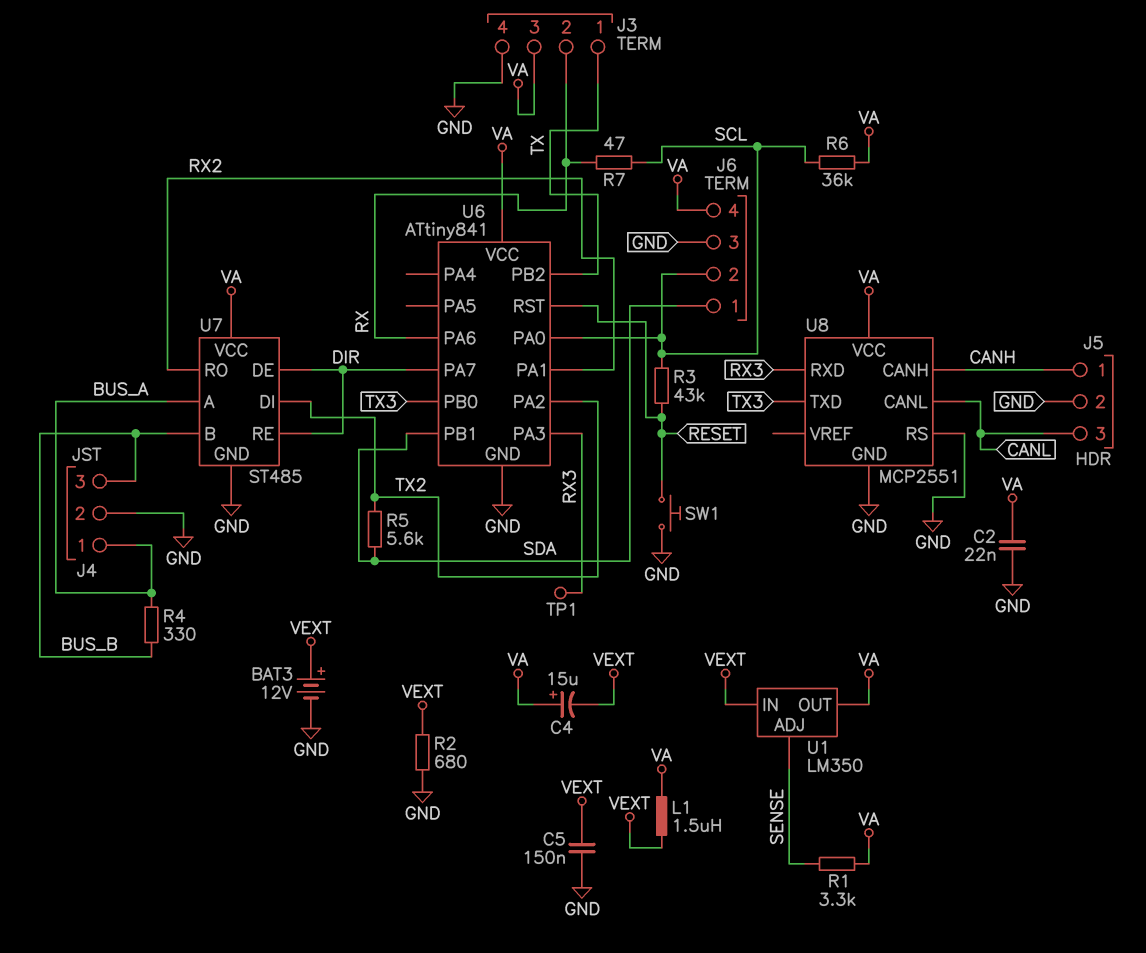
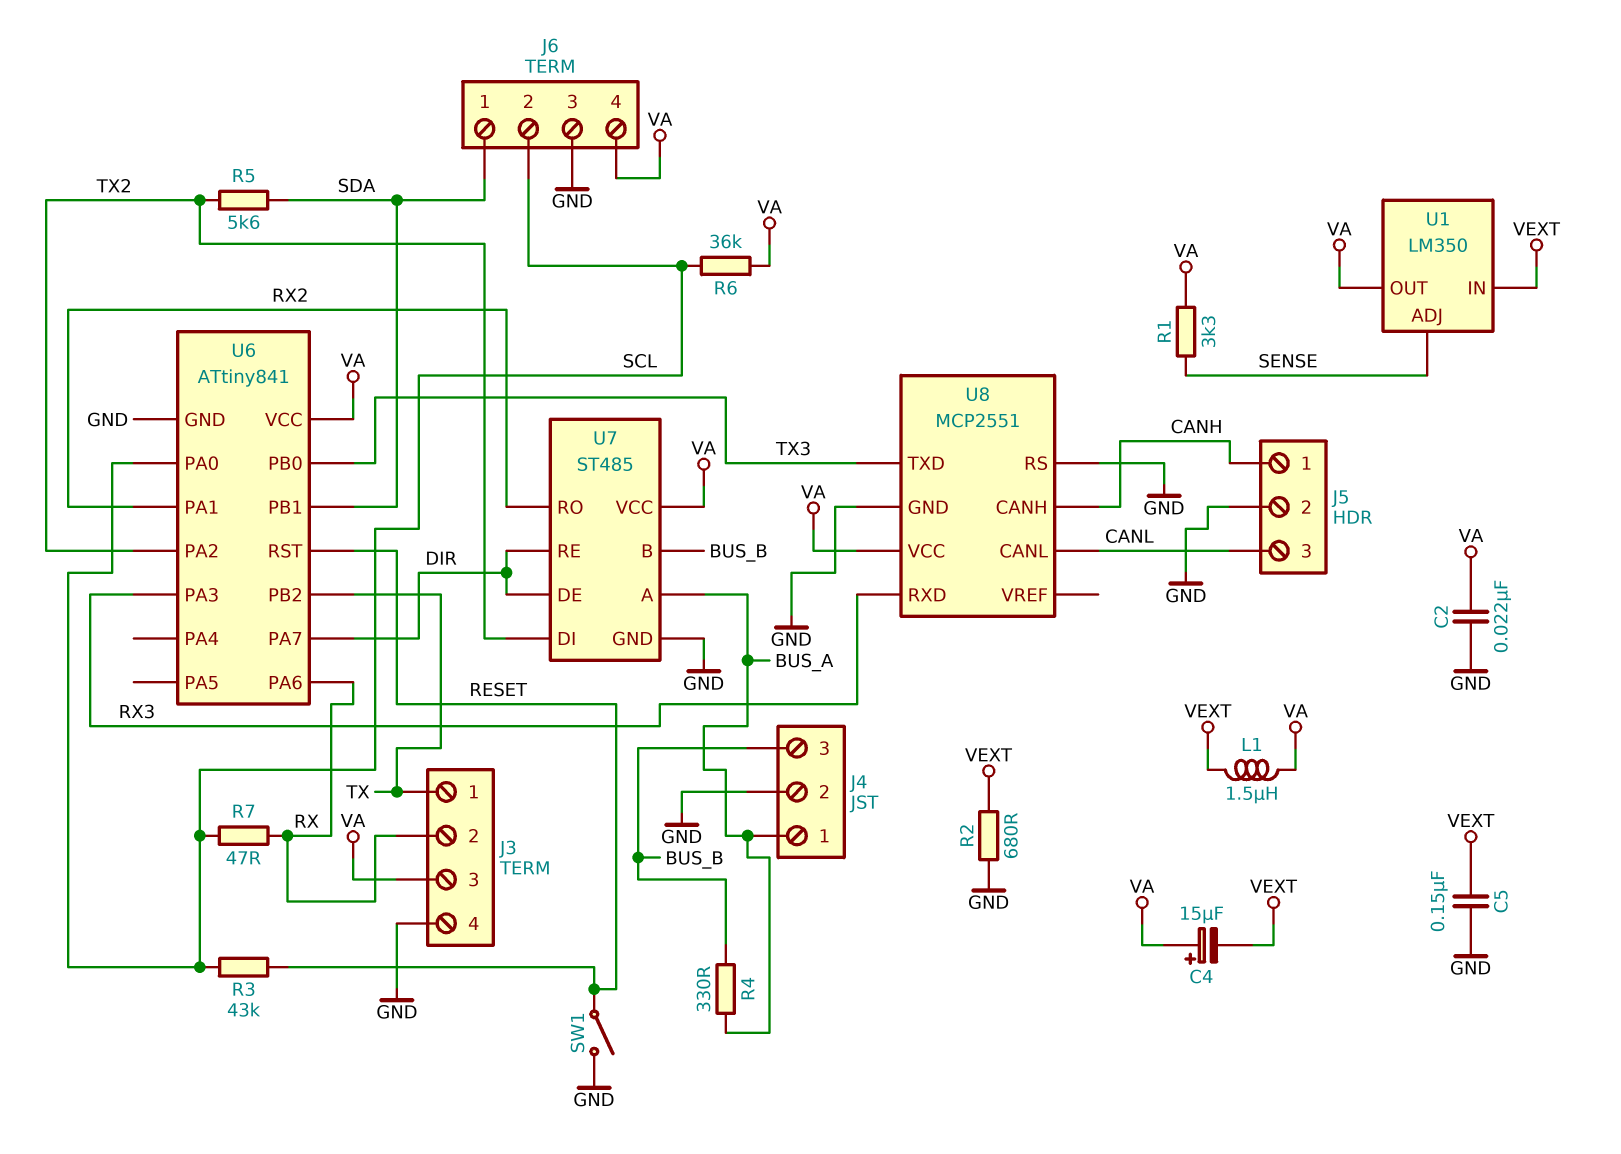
BAT3: 12V (plus VEXT, minus GND) -> none
SW1: button (GND, RESET) -> switch (GND, RESET)
TP1: test point (RX3) -> none

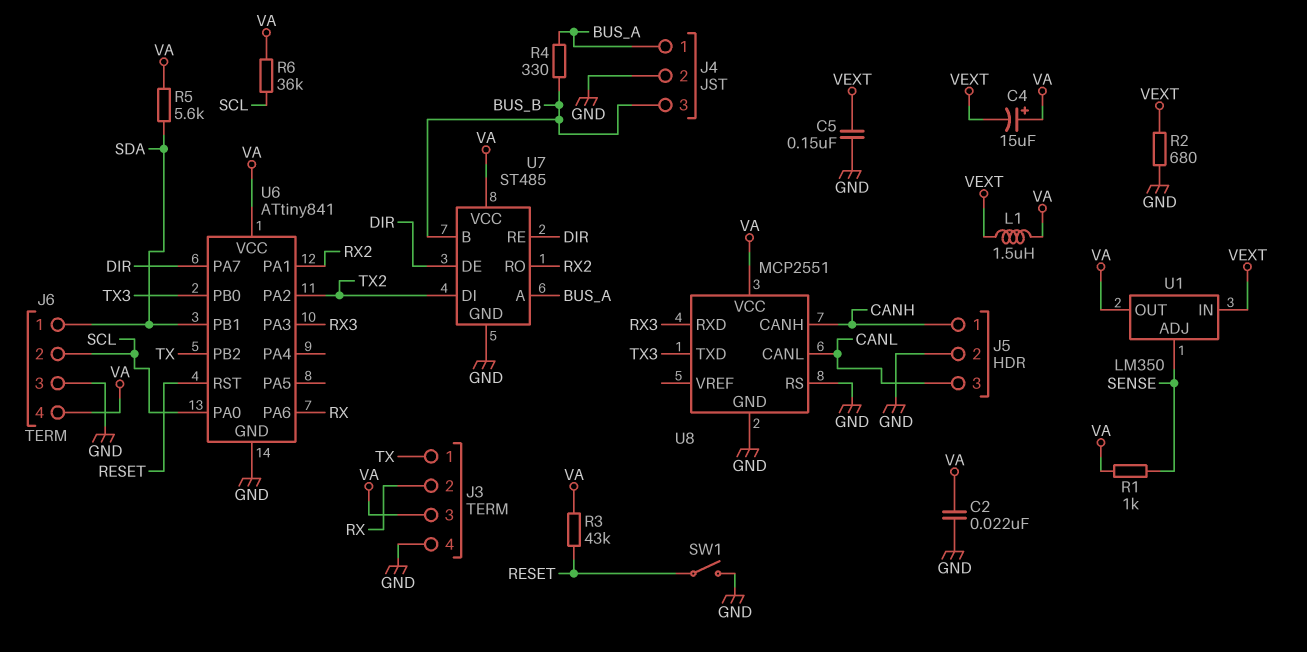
R1: 3.3k (SENSE, VA) -> 1k (SENSE, VA)
R3: 43k (RESET, SCL) -> 43k (RESET, VA)
R5: 5.6k (SDA, TX2) -> 5.6k (SDA, VA)
R7: 47 (RX, SCL) -> none

